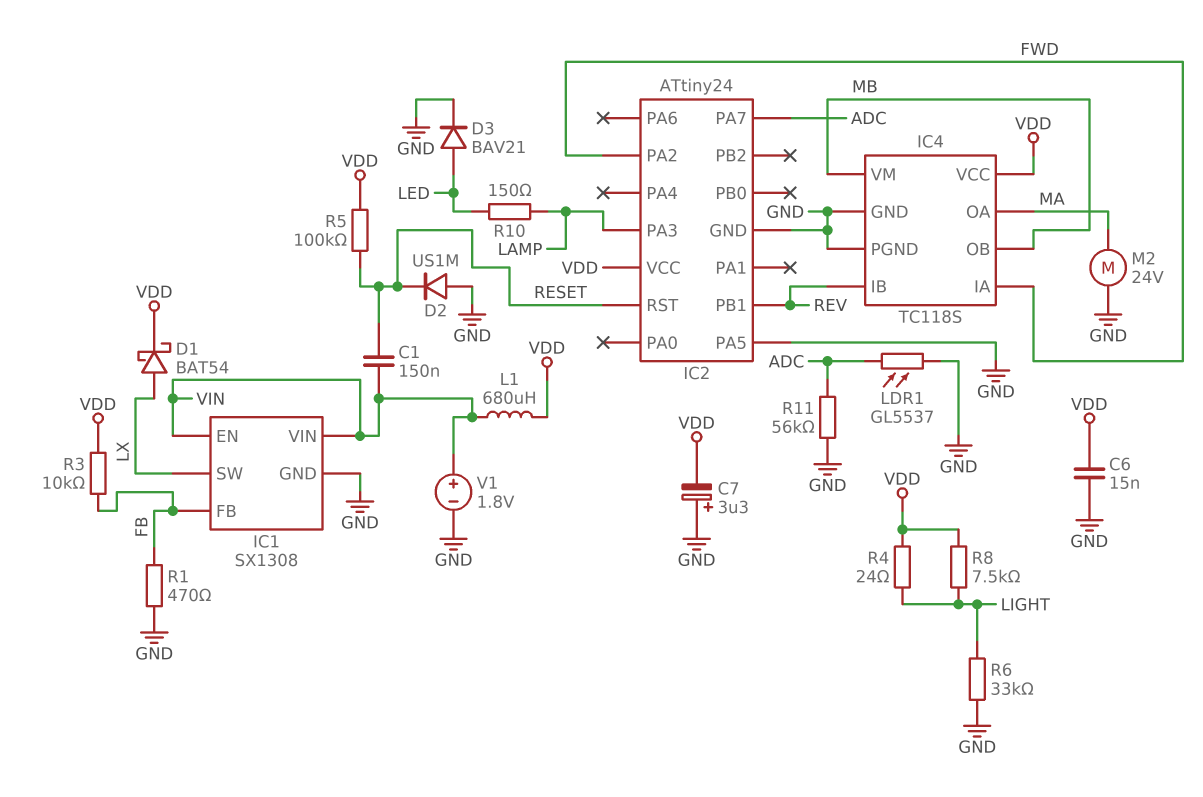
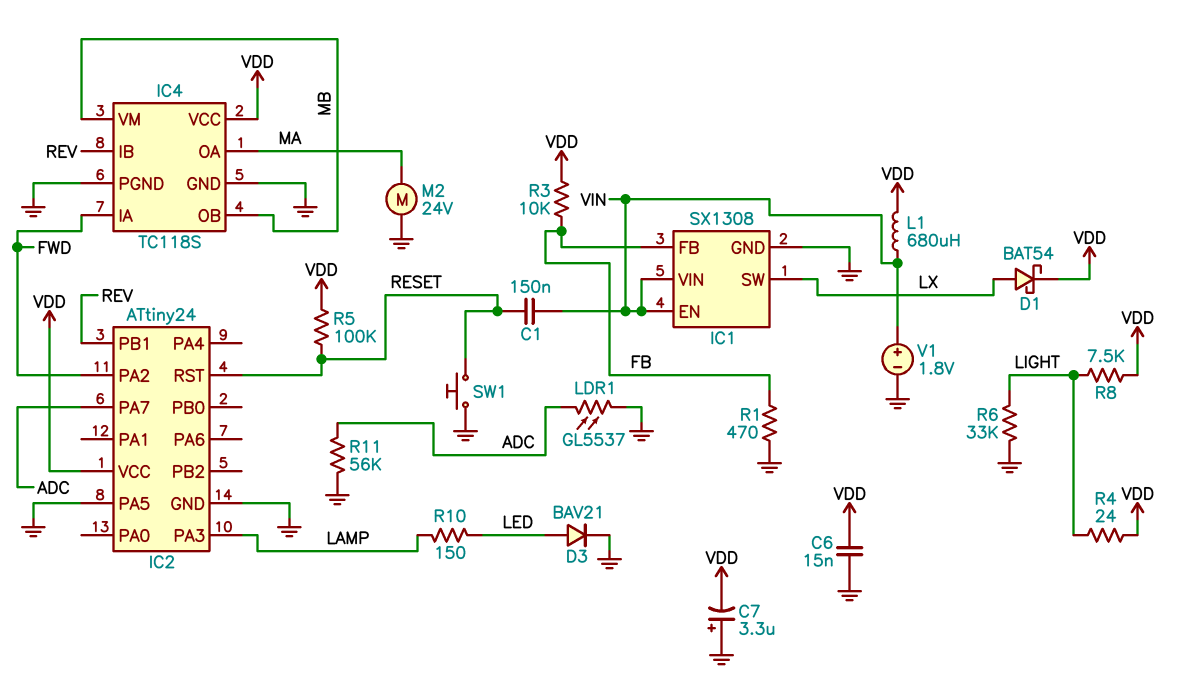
D2: diode US1M (A GND, K RESET) -> none
SW1: none -> button (GND, RESET)

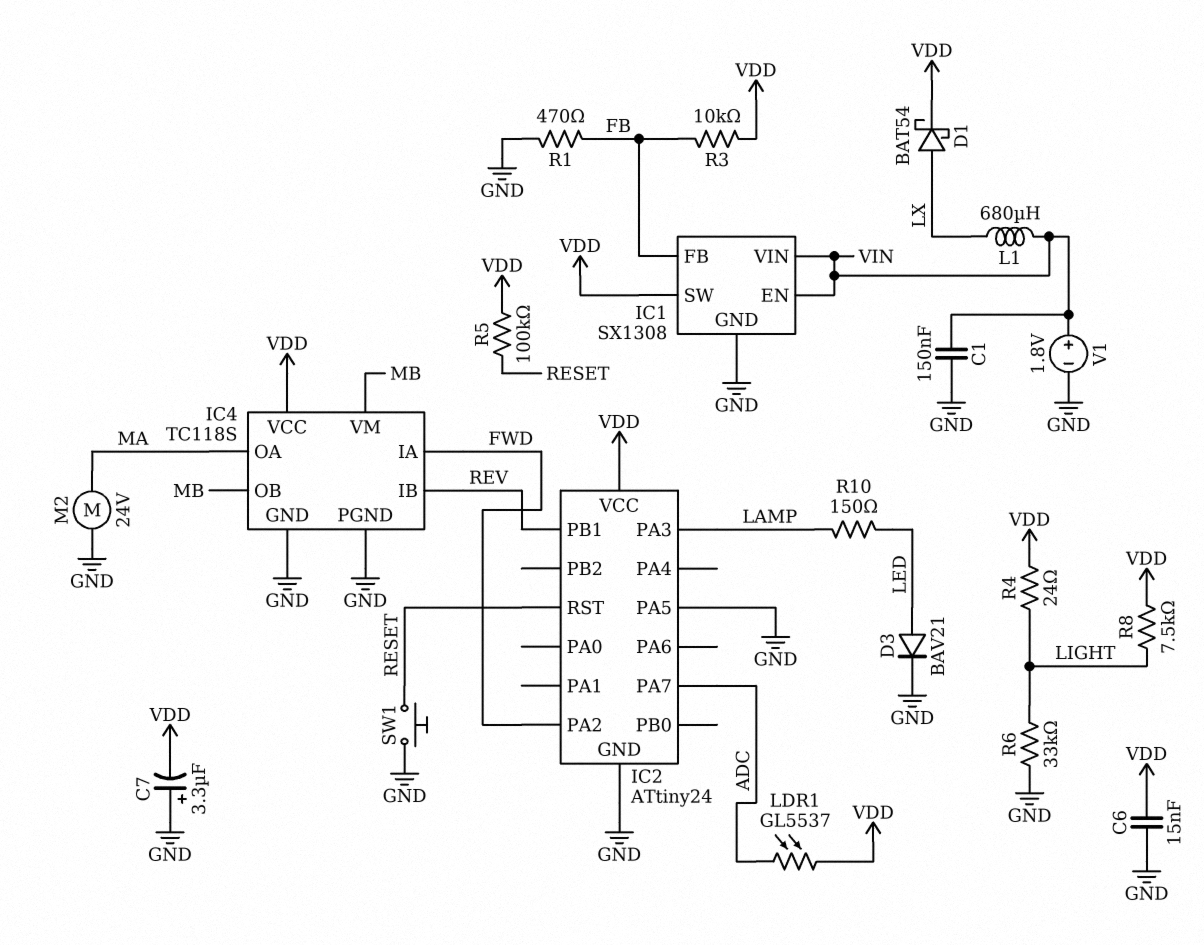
C1: 150nF (RESET, VIN) -> 150nF (GND, VIN)
IC1 pin SW: LX -> VDD
L1: 680uH (VDD, VIN) -> 680uH (LX, VIN)
LDR1: GL5537 (ADC, GND) -> GL5537 (ADC, VDD)
R11: 56k (ADC, GND) -> none

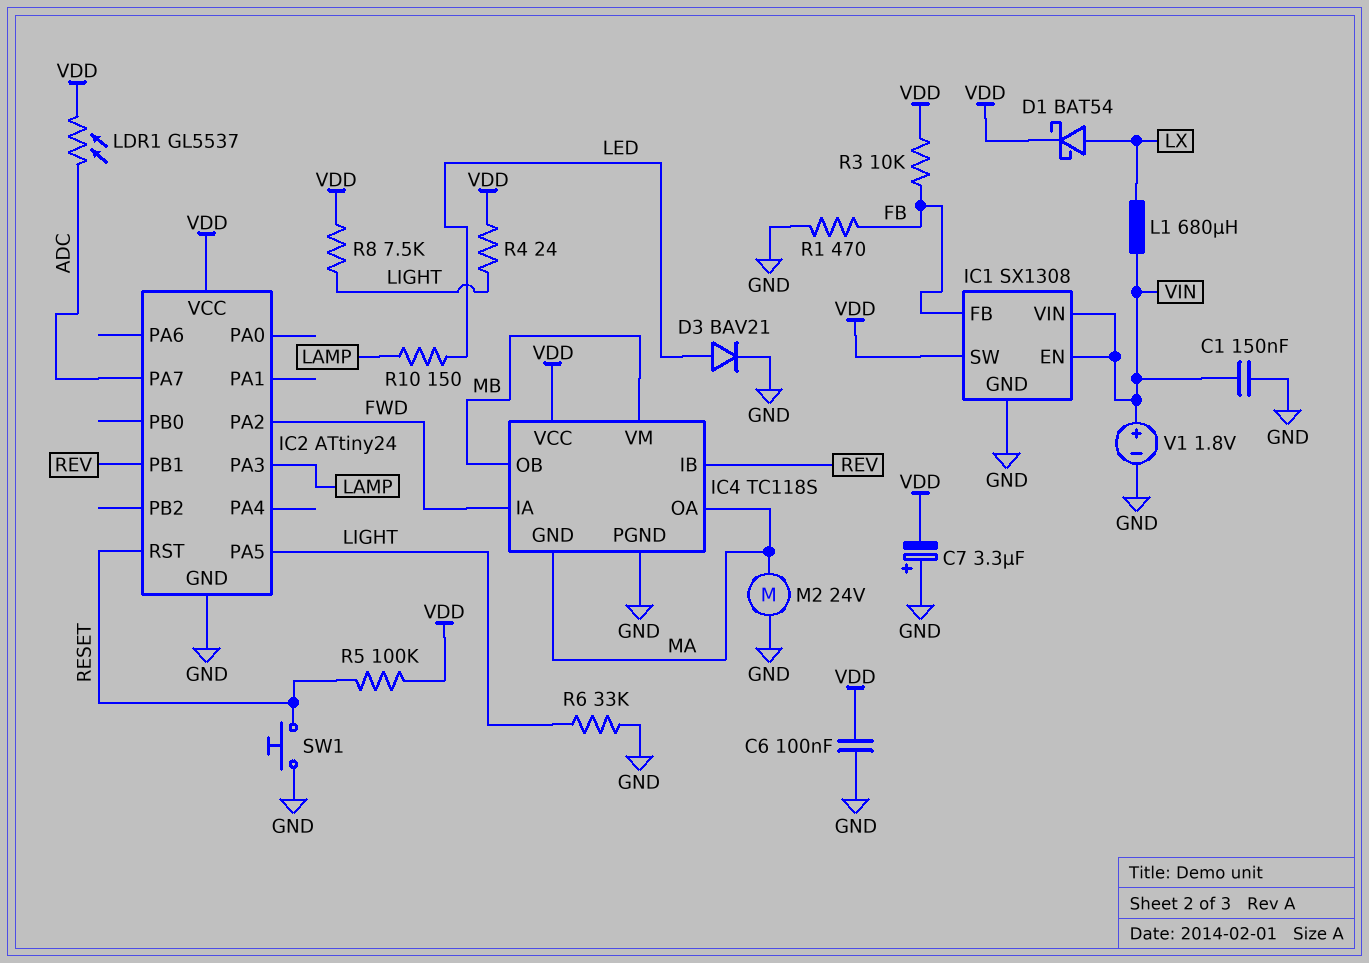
C6: 15nF (GND, VDD) -> 100nF (GND, VDD)
IC2 pin PA5: GND -> LIGHT
IC4 pin GND: GND -> MA

